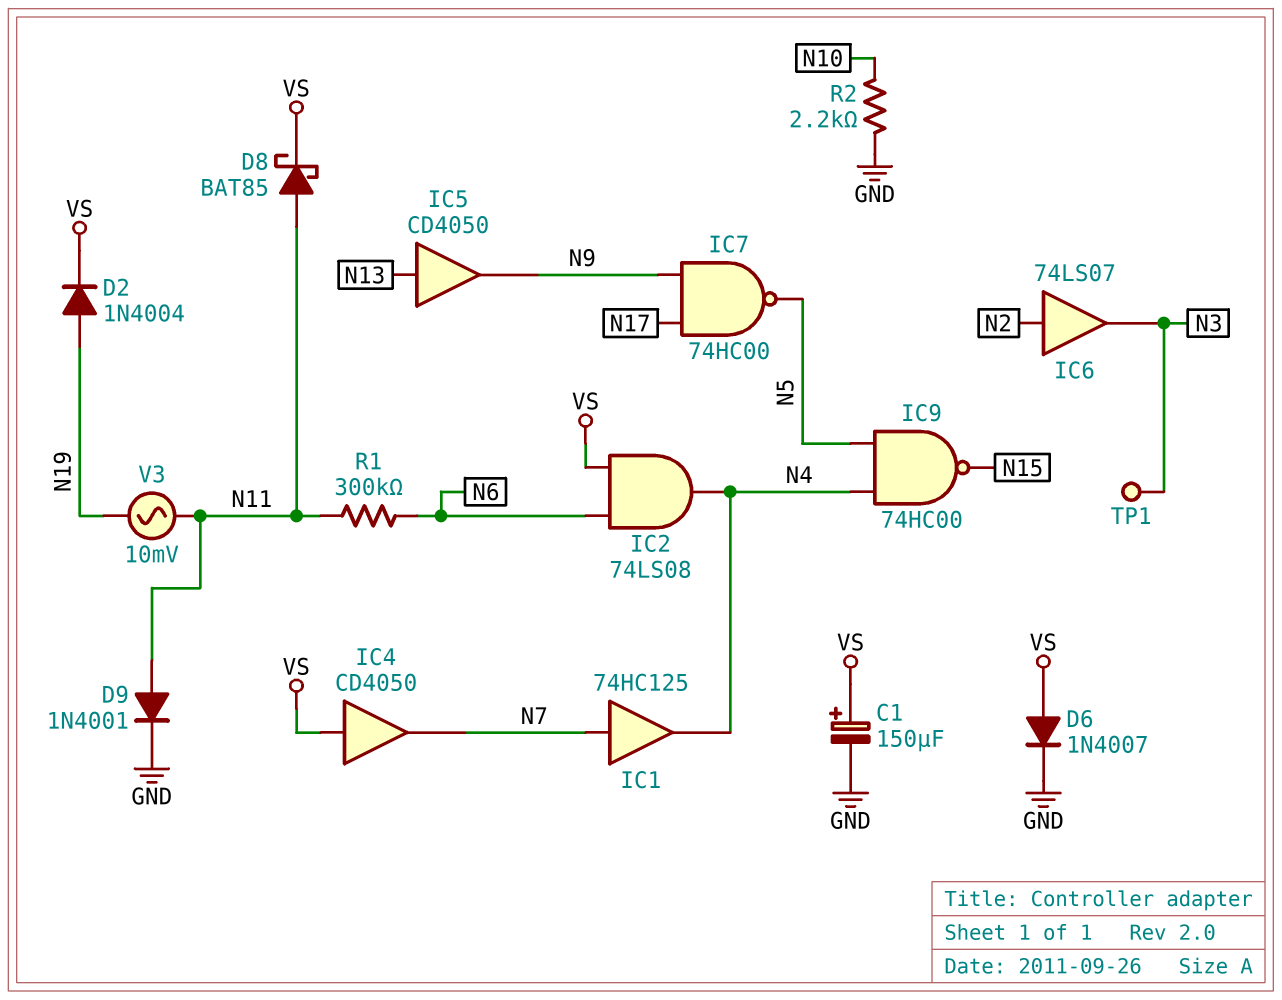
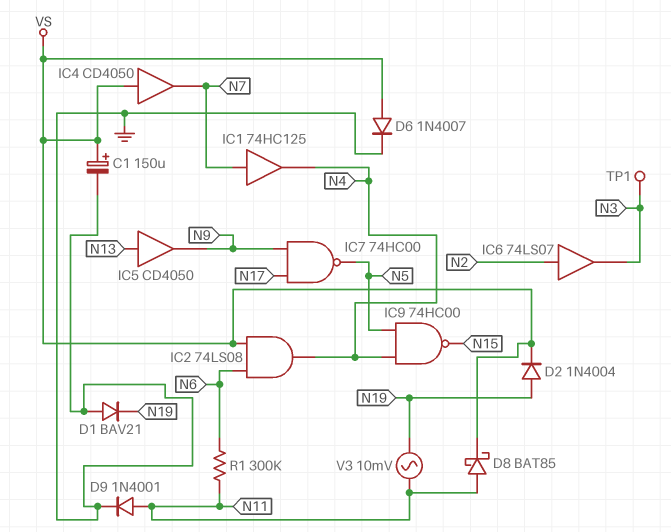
D1: none -> diode BAV21 (A GND, K N19)
R2: 2.2k (GND, N10) -> none

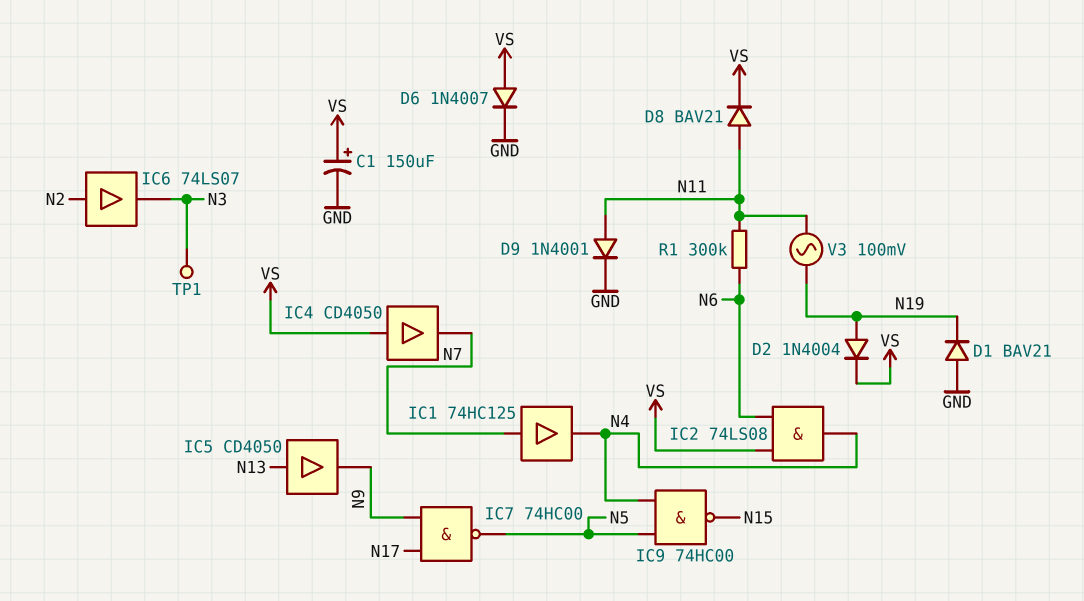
D8: schottky BAT85 (A N11, K VS) -> diode BAV21 (A N11, K VS)
V3: AC 10mV (N11, N19) -> AC 100mV (N11, N19)

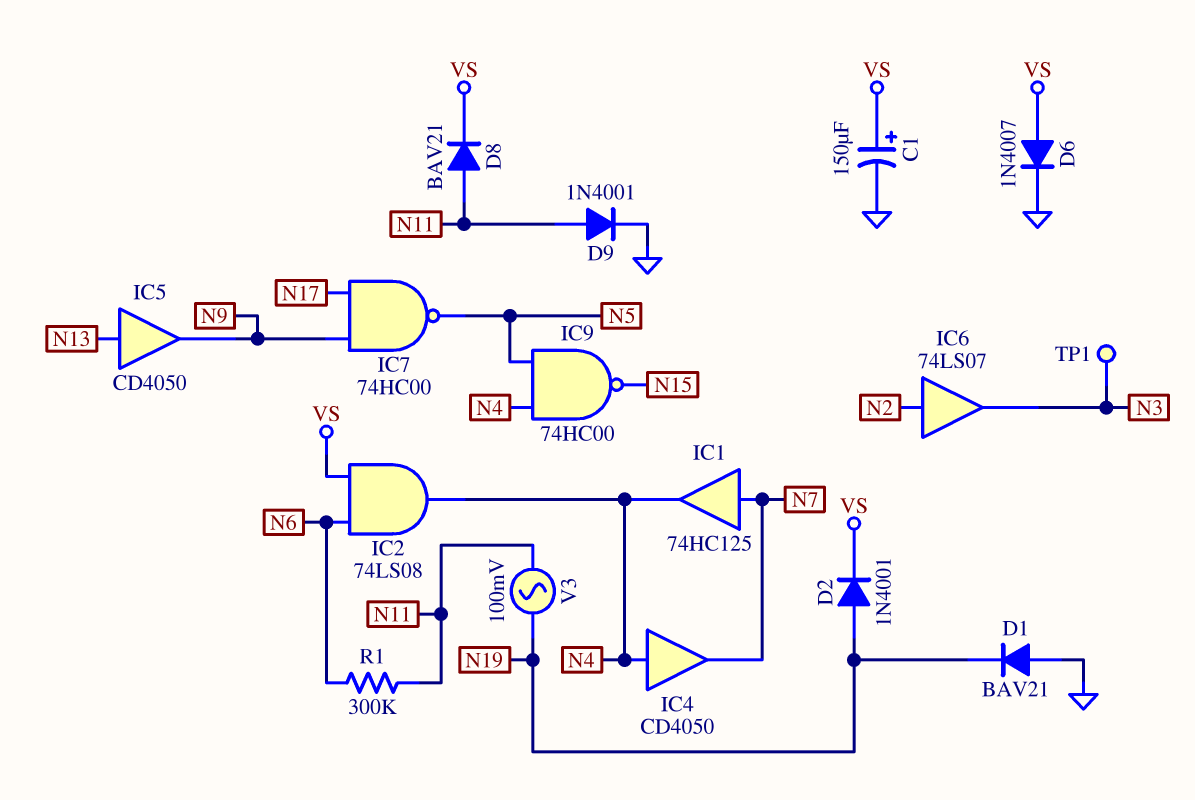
D2: diode 1N4004 (A N19, K VS) -> diode 1N4001 (A N19, K VS)
IC4: buffer CD4050 (in VS, out N7) -> buffer CD4050 (in N4, out N7)

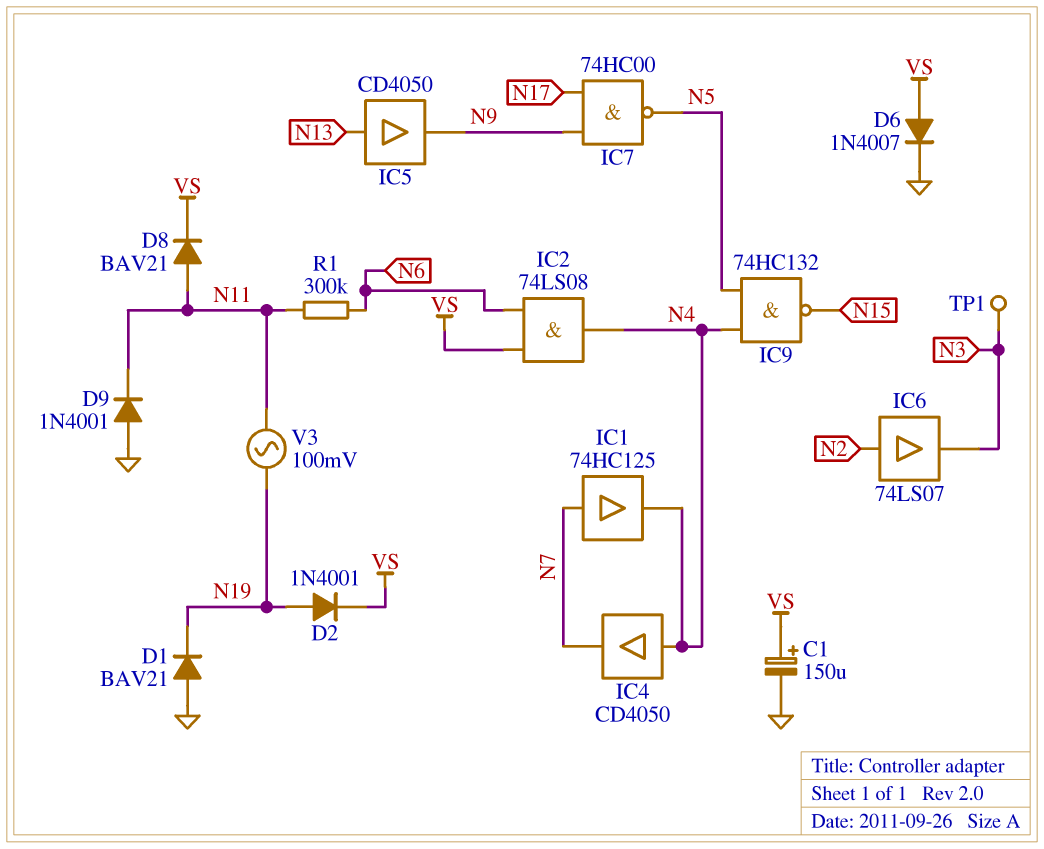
D9: diode 1N4001 (A N11, K GND) -> diode 1N4001 (A GND, K N11)
IC9: NAND 74HC00 (in N4, in N5, out N15) -> NAND 74HC132 (in N4, in N5, out N15)

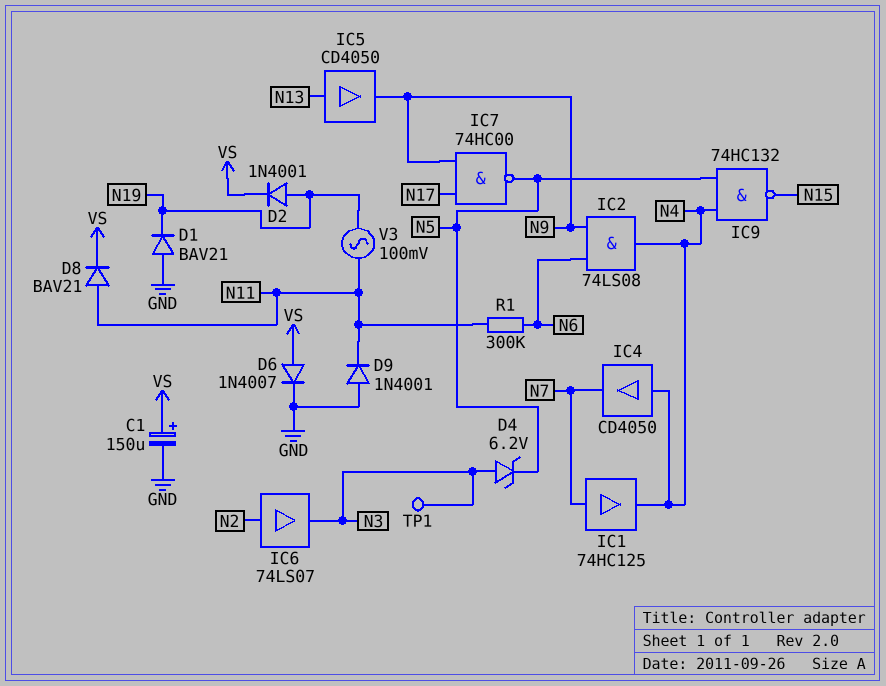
D4: none -> zener 6.2V (A N3, K N5)
IC2: AND 74LS08 (in N6, in VS, out N4) -> AND 74LS08 (in N6, in N9, out N4)

